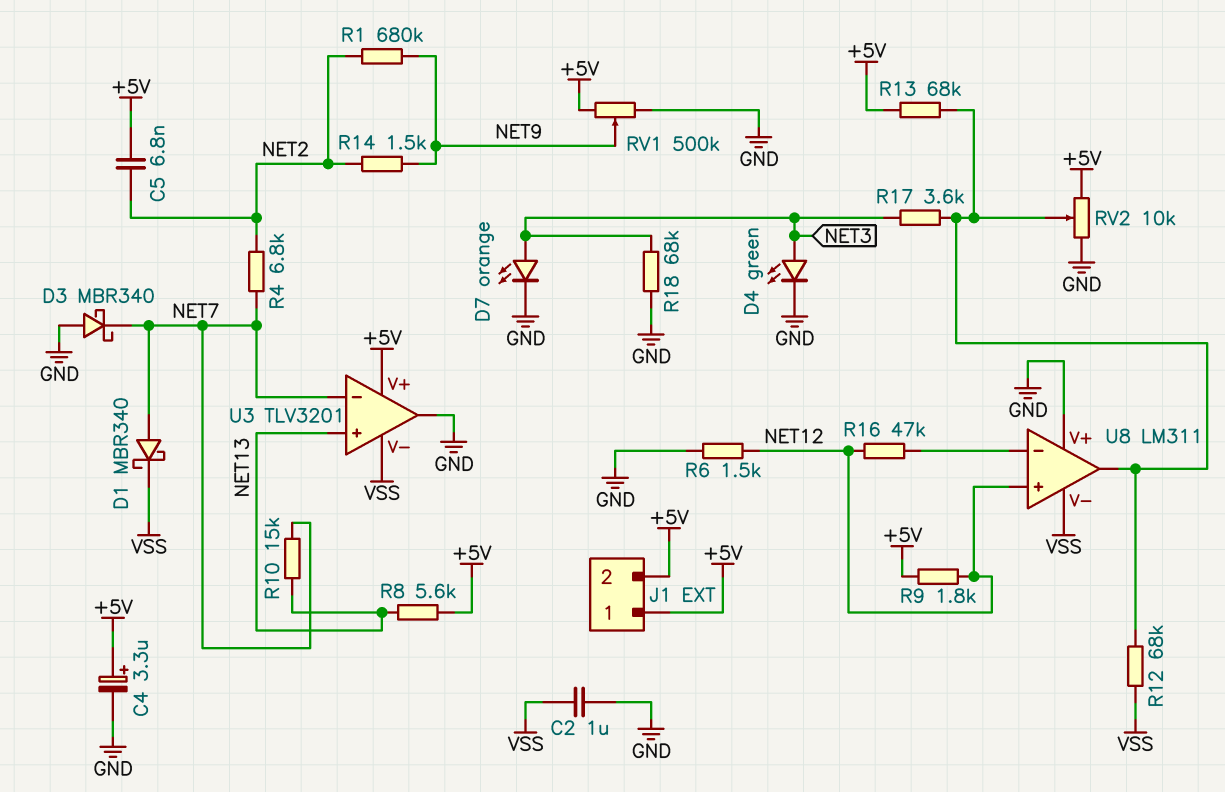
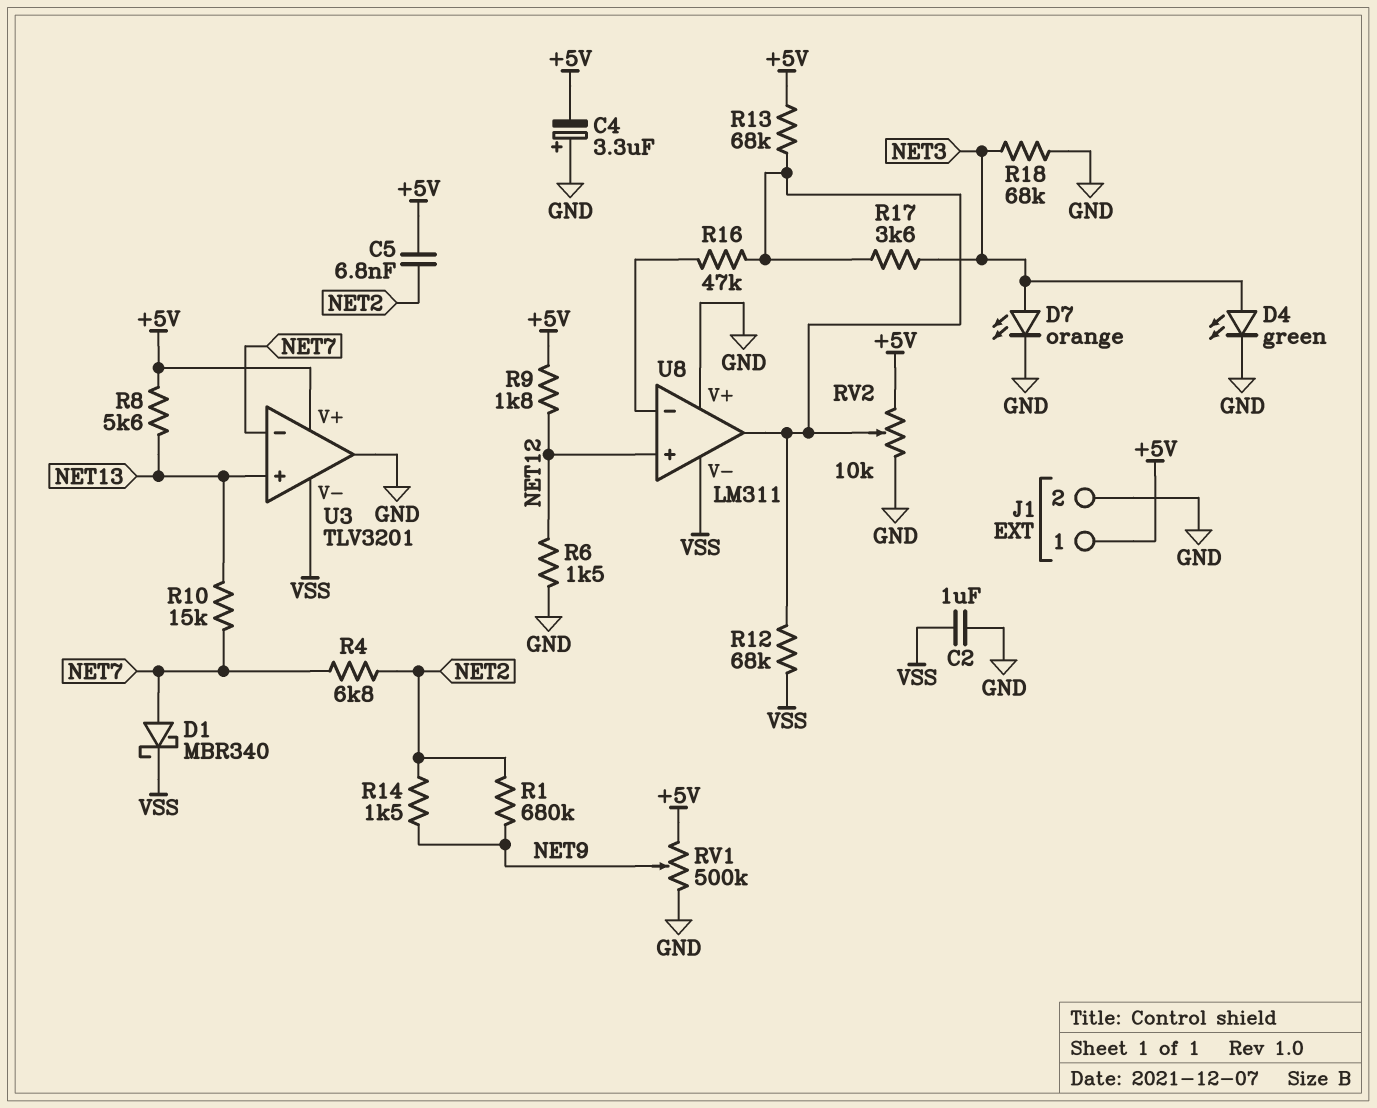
C4: 3.3uF (plus +5V, minus GND) -> 3.3uF (plus GND, minus +5V)
D3: schottky MBR340 (A GND, K NET7) -> none
J1 pin 2: +5V -> GND
R16: 47k (NET12, U8/in-) -> 47k (U8/in-, U8/out)

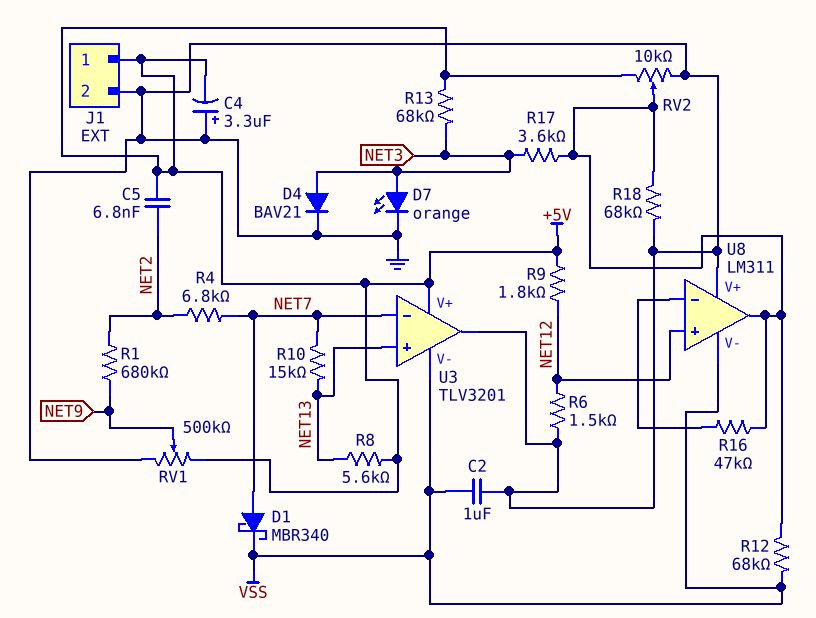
D4: LED green (A NET3, K GND) -> diode BAV21 (A NET3, K GND)
R13: 68k (+5V, U8/out) -> 68k (+5V, NET3)
R14: 1.5k (NET2, NET9) -> none
R18: 68k (GND, NET3) -> 68k (GND, U8/out)

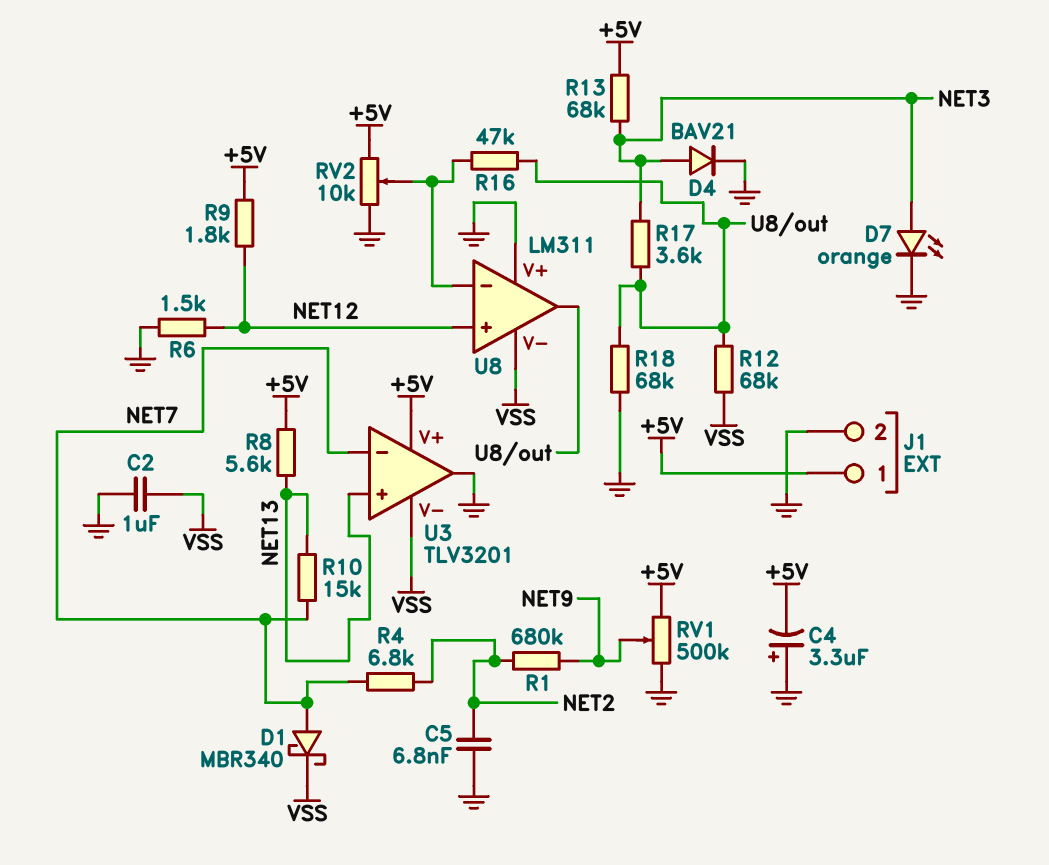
C5: 6.8nF (+5V, NET2) -> 6.8nF (GND, NET2)
RV2: 10k (+5V, GND, wiper U8/out) -> 10k (+5V, GND, wiper U8/in-)

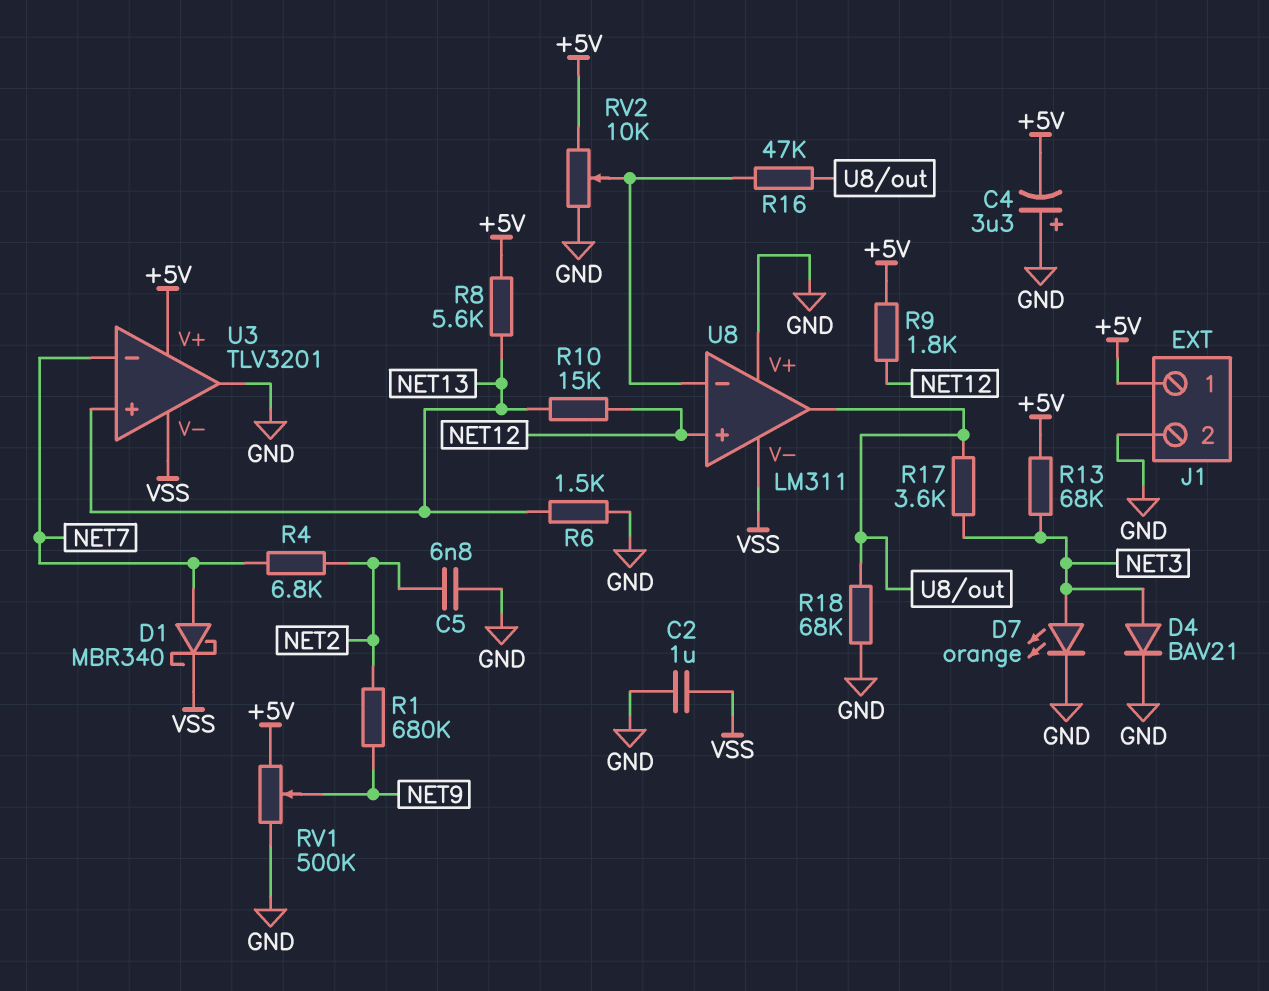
R6: 1.5k (GND, NET12) -> 1.5k (GND, NET13)
R10: 15k (NET7, NET13) -> 15k (NET12, NET13)
R12: 68k (U8/out, VSS) -> none

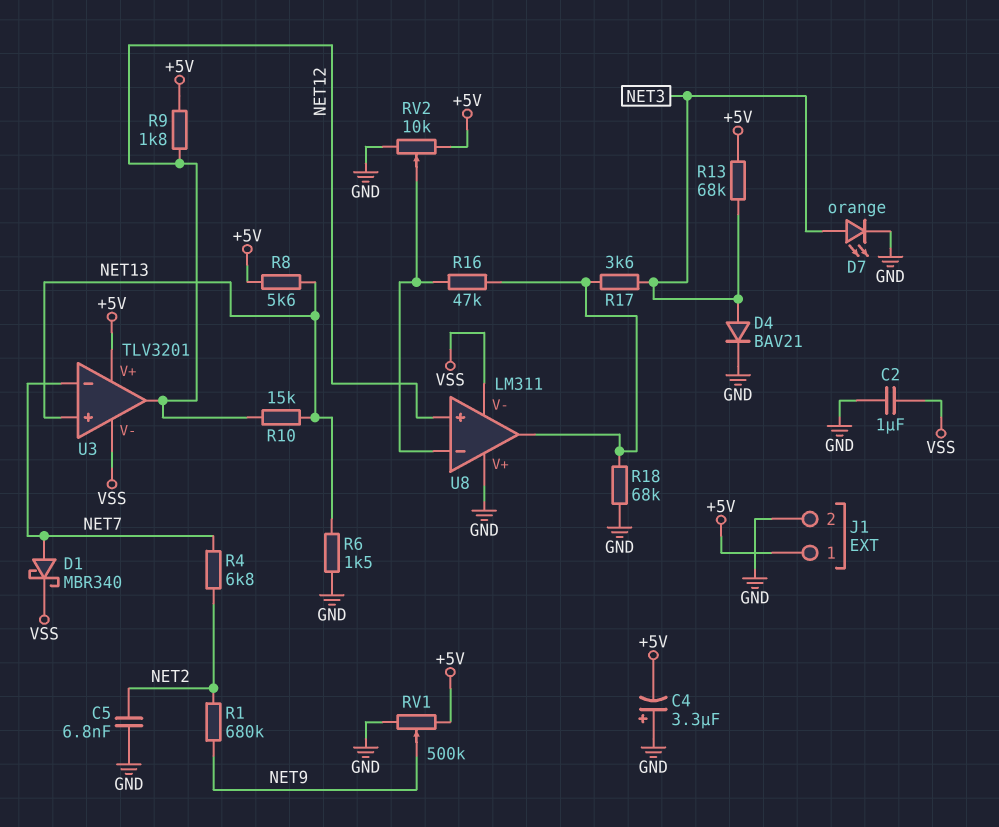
U3 pin out: GND -> NET12

